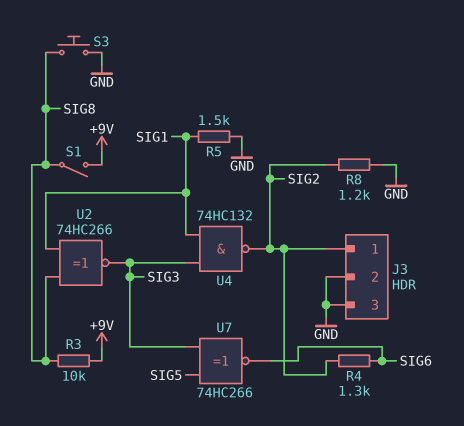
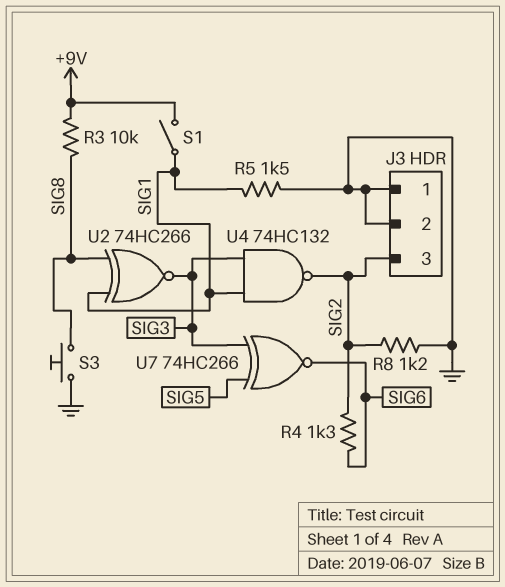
J3 pin 1: SIG2 -> GND
J3 pin 3: GND -> SIG2
S1: switch (+9V, SIG8) -> switch (+9V, SIG1)

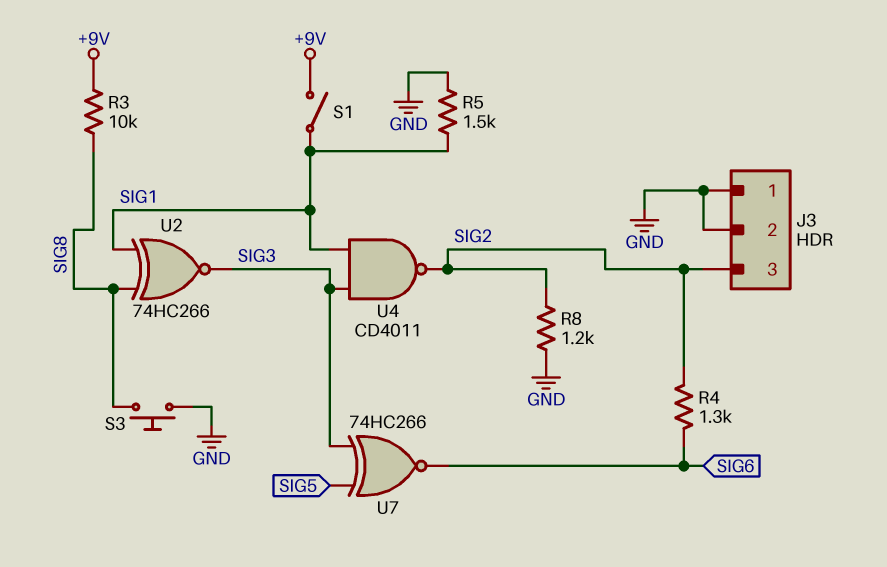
U4: NAND 74HC132 (in SIG1, in SIG3, out SIG2) -> NAND CD4011 (in SIG1, in SIG3, out SIG2)

